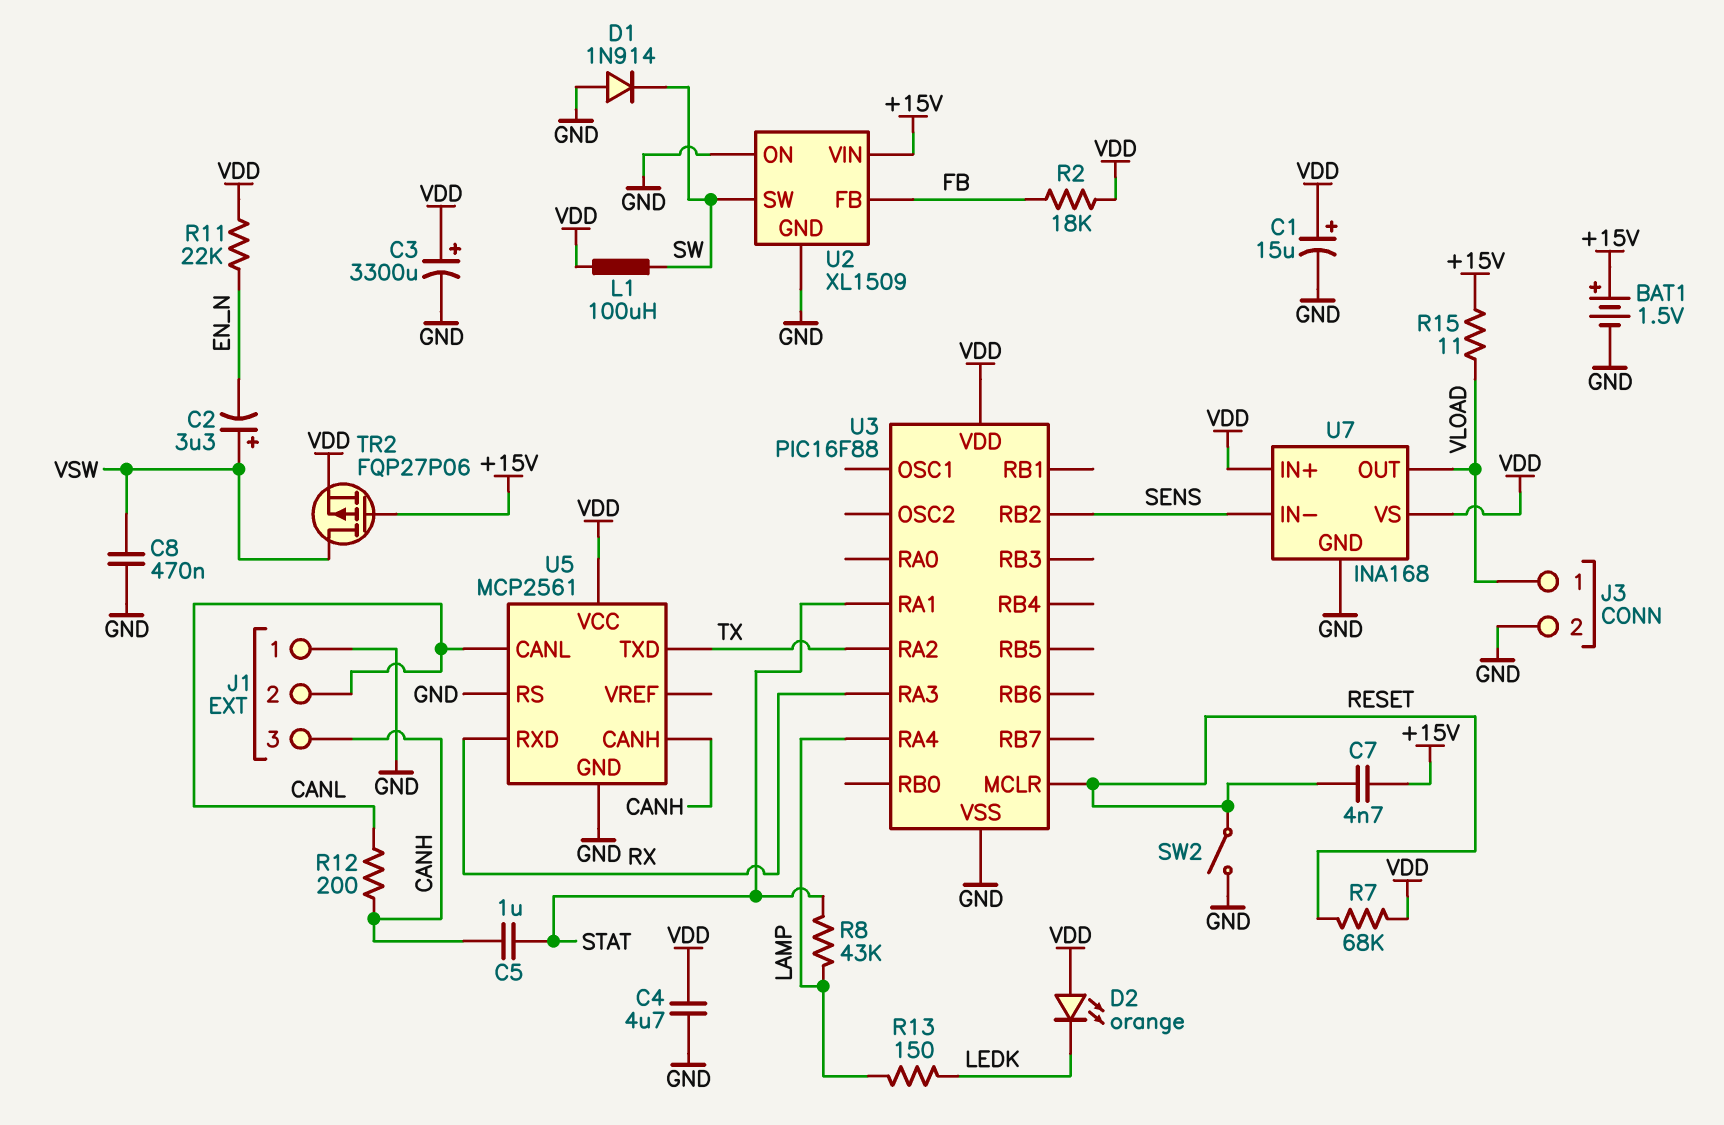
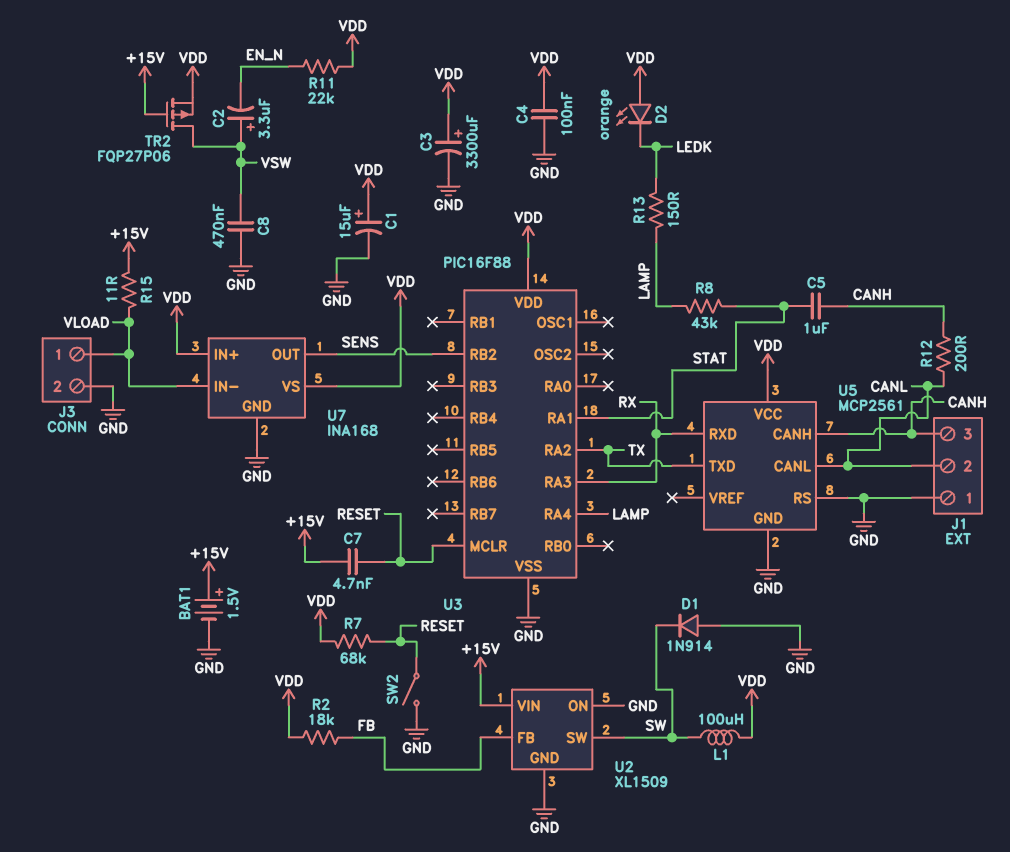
C4: 4.7uF (GND, VDD) -> 100nF (GND, VDD)
U7 pin IN-: SENS -> VLOAD
U7 pin OUT: VLOAD -> SENS

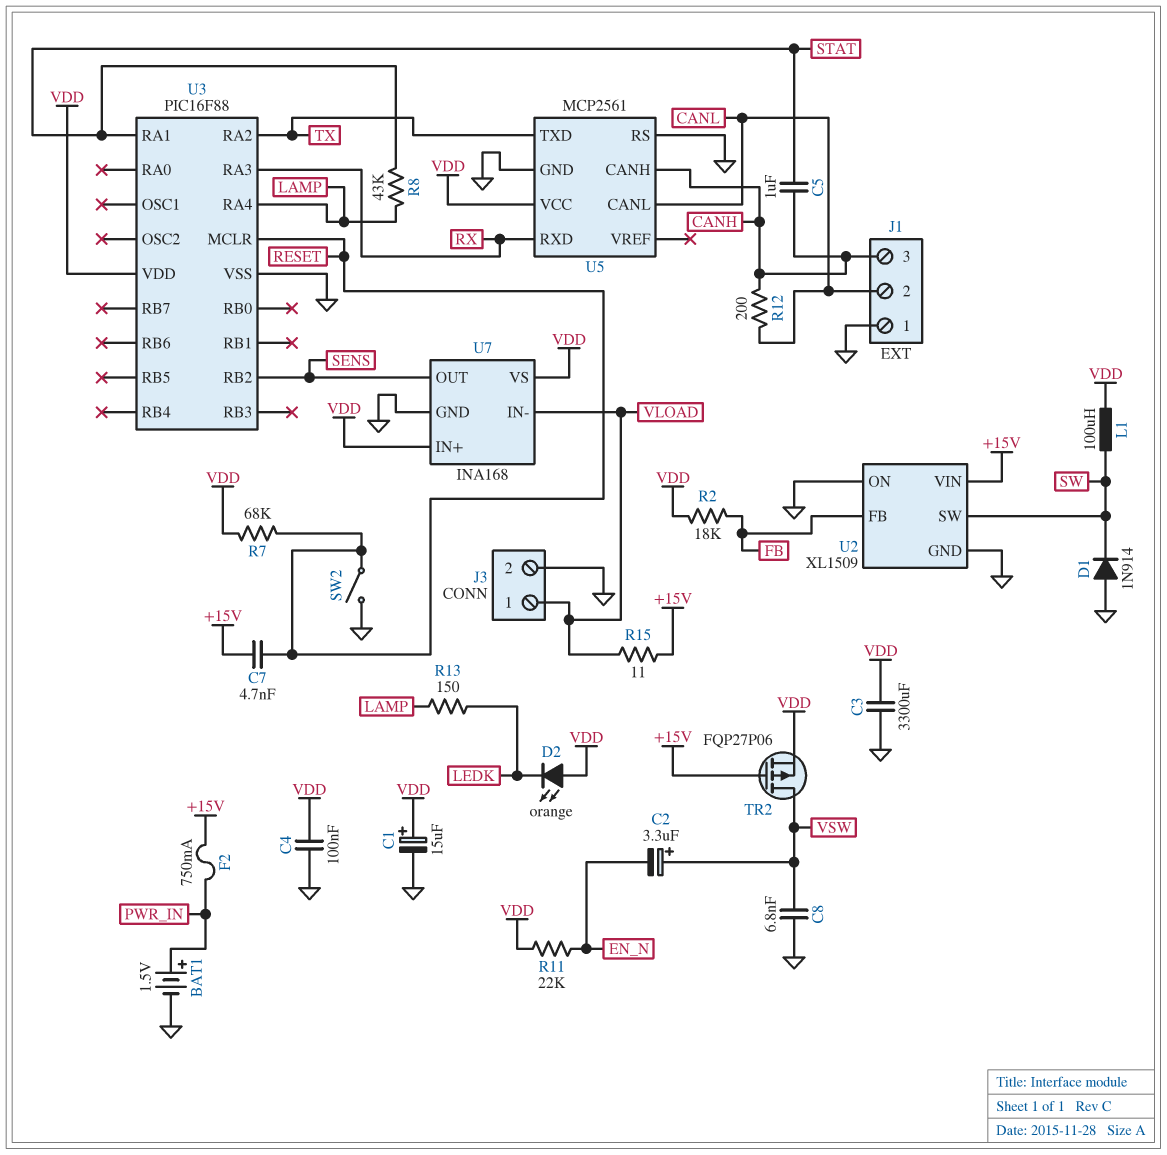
BAT1: 1.5V (plus +15V, minus GND) -> 1.5V (plus PWR_IN, minus GND)
C3: 3300uF (plus VDD, minus GND) -> 3300uF (GND, VDD)
C8: 470nF (GND, VSW) -> 6.8nF (GND, VSW)
F2: none -> 750mA (+15V, PWR_IN)

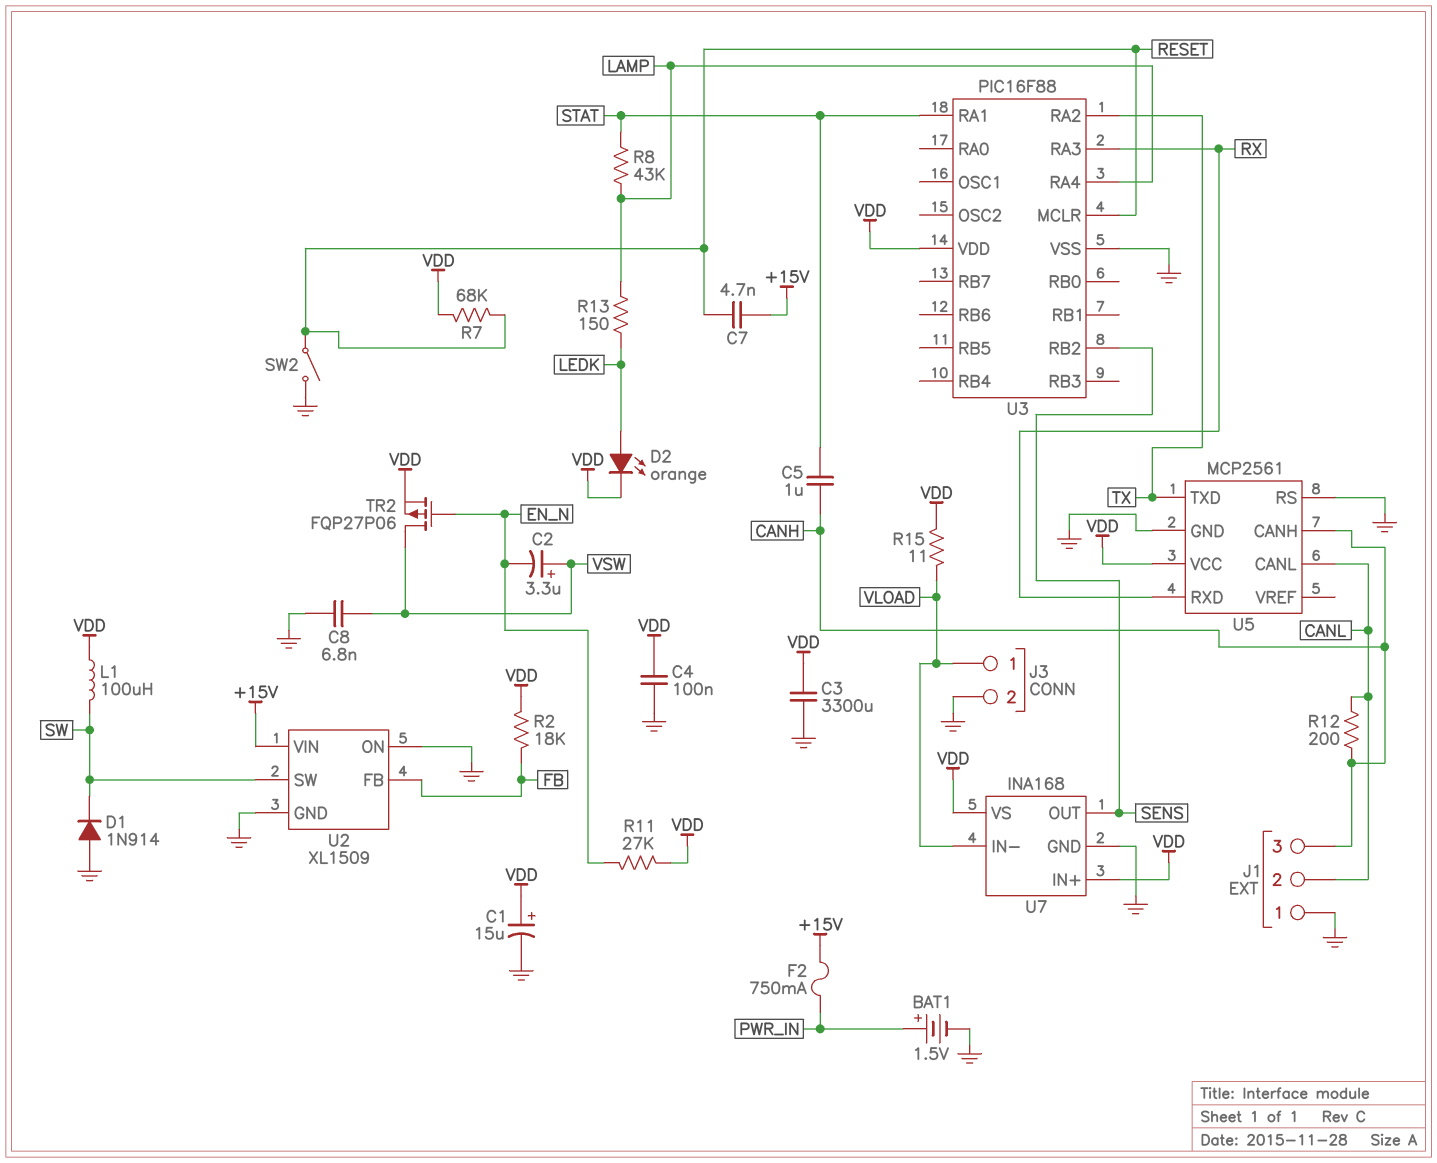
D2: LED orange (A VDD, K LEDK) -> LED orange (A LEDK, K VDD)
R11: 22k (EN_N, VDD) -> 27k (EN_N, VDD)
R15: 11 (+15V, VLOAD) -> 11 (VDD, VLOAD)
TR2: PMOS FQP27P06 (G +15V, D VSW, S VDD) -> PMOS FQP27P06 (G EN_N, D VSW, S VDD)

